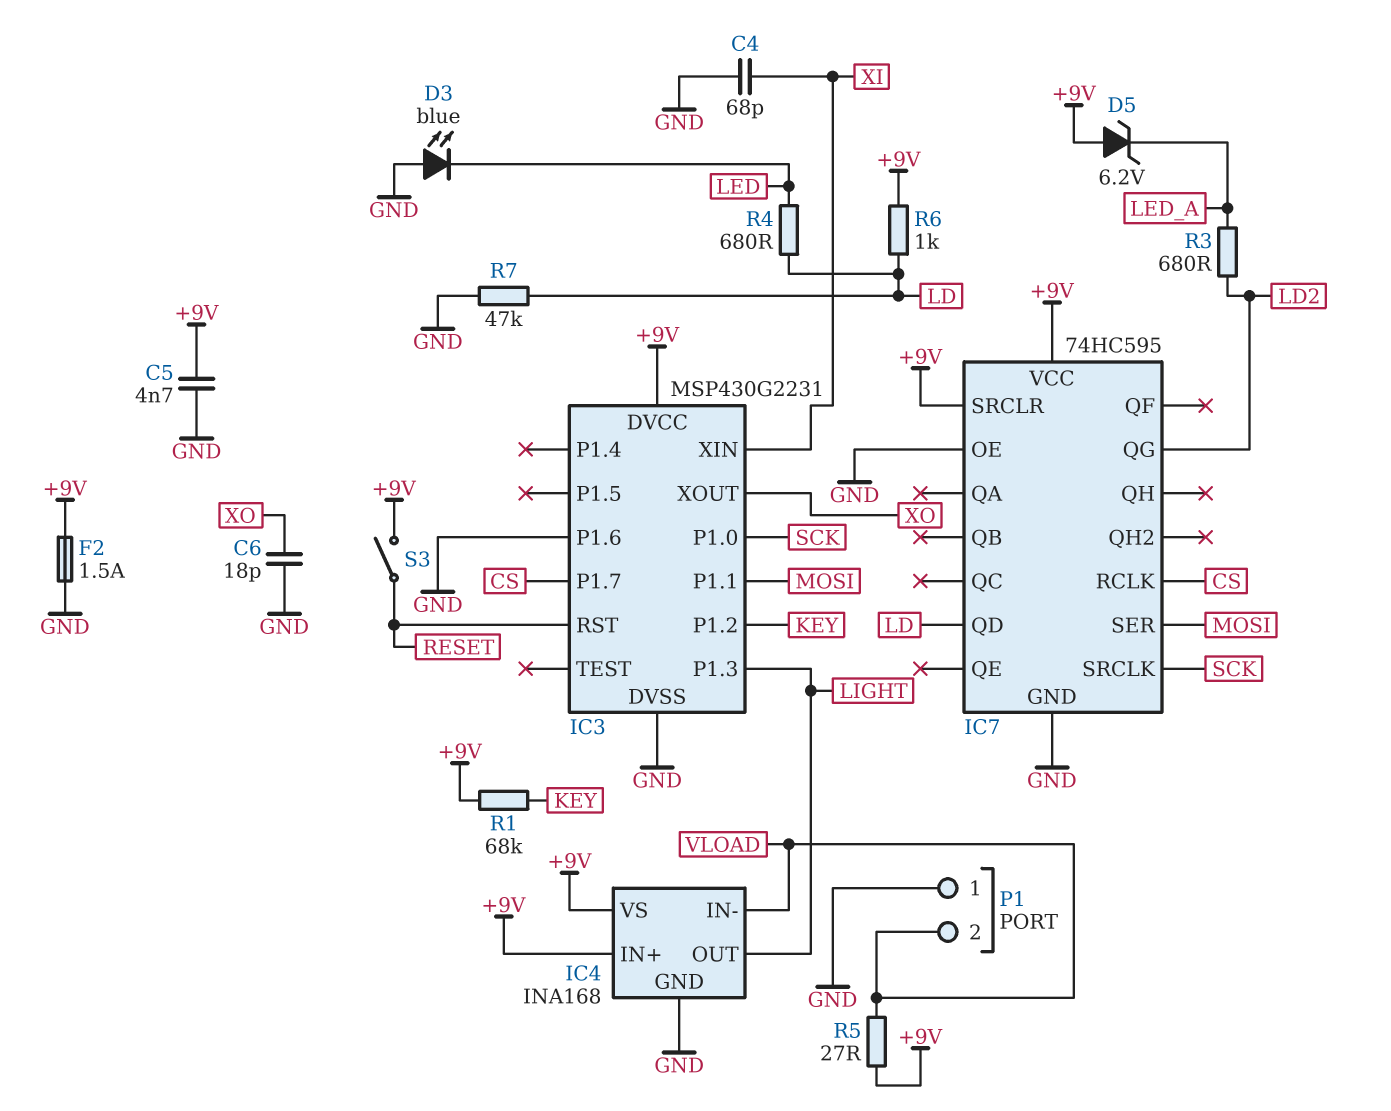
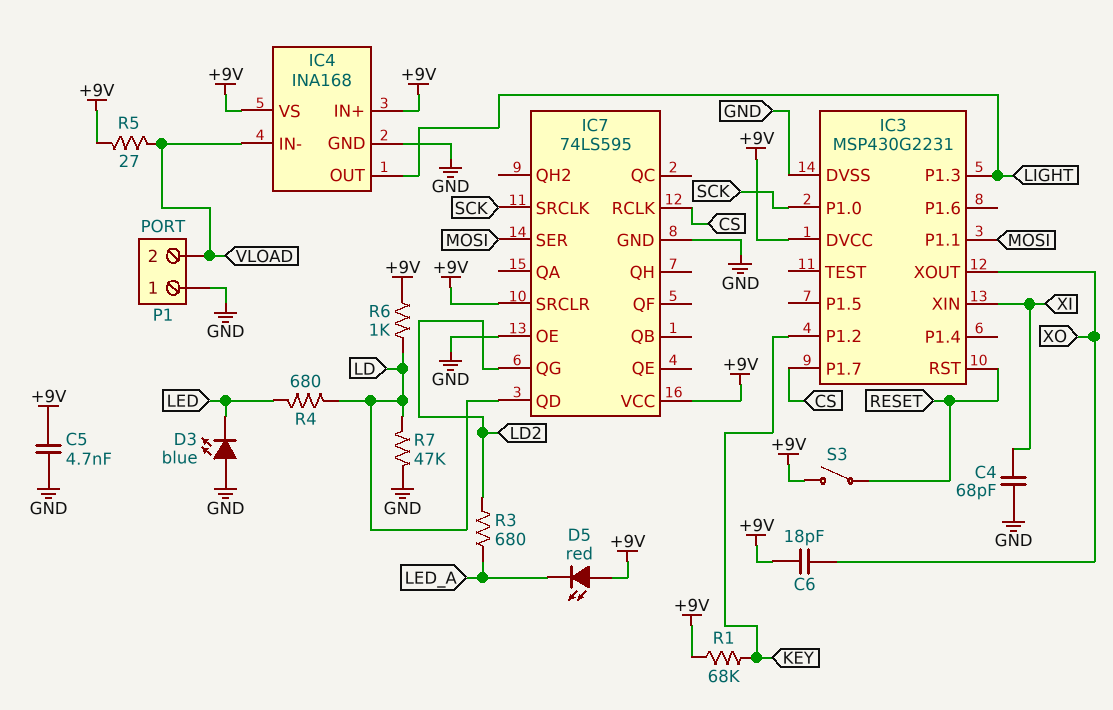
C6: 18pF (GND, XO) -> 18pF (+9V, XO)
D5: zener 6.2V (A +9V, K LED_A) -> LED red (A +9V, K LED_A)
F2: 1.5A (+9V, GND) -> none
IC3 pin P1.6: GND -> none
IC7: 74HC595 -> 74LS595

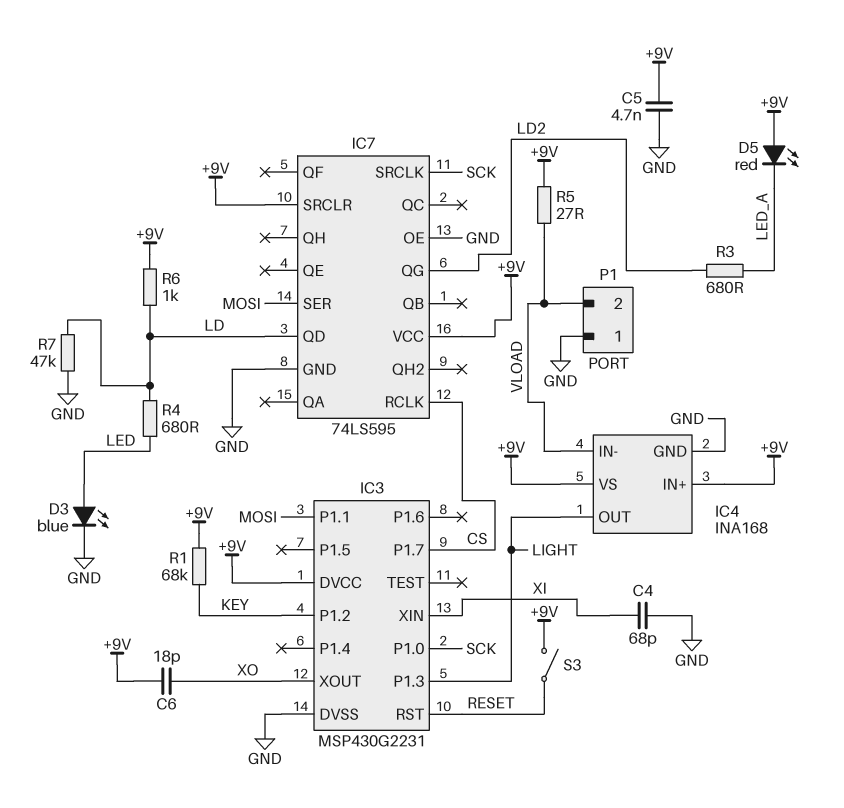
D3: LED blue (A GND, K LED) -> LED blue (A LED, K GND)

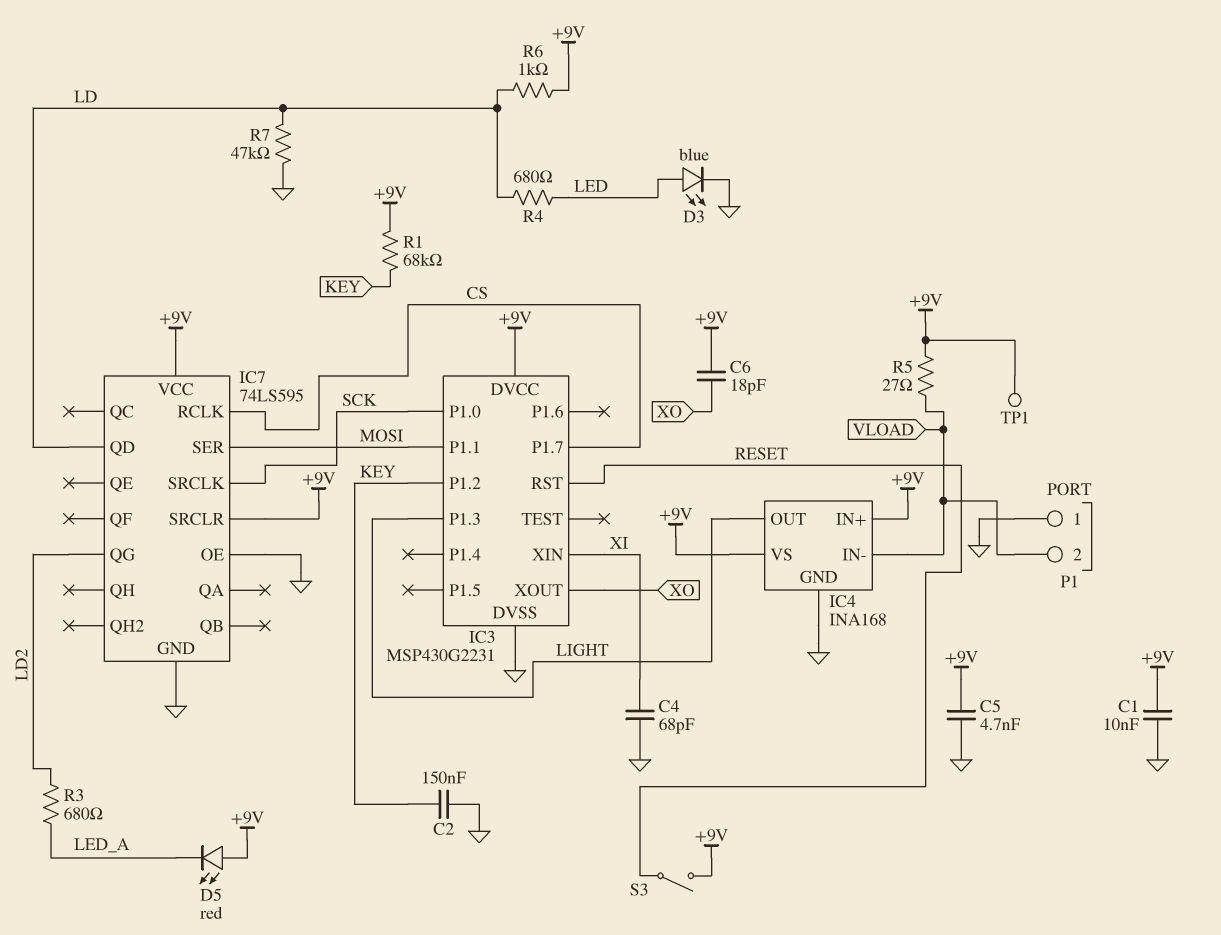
C1: none -> 10nF (+9V, GND)
C2: none -> 150nF (GND, KEY)
TP1: none -> test point (+9V)

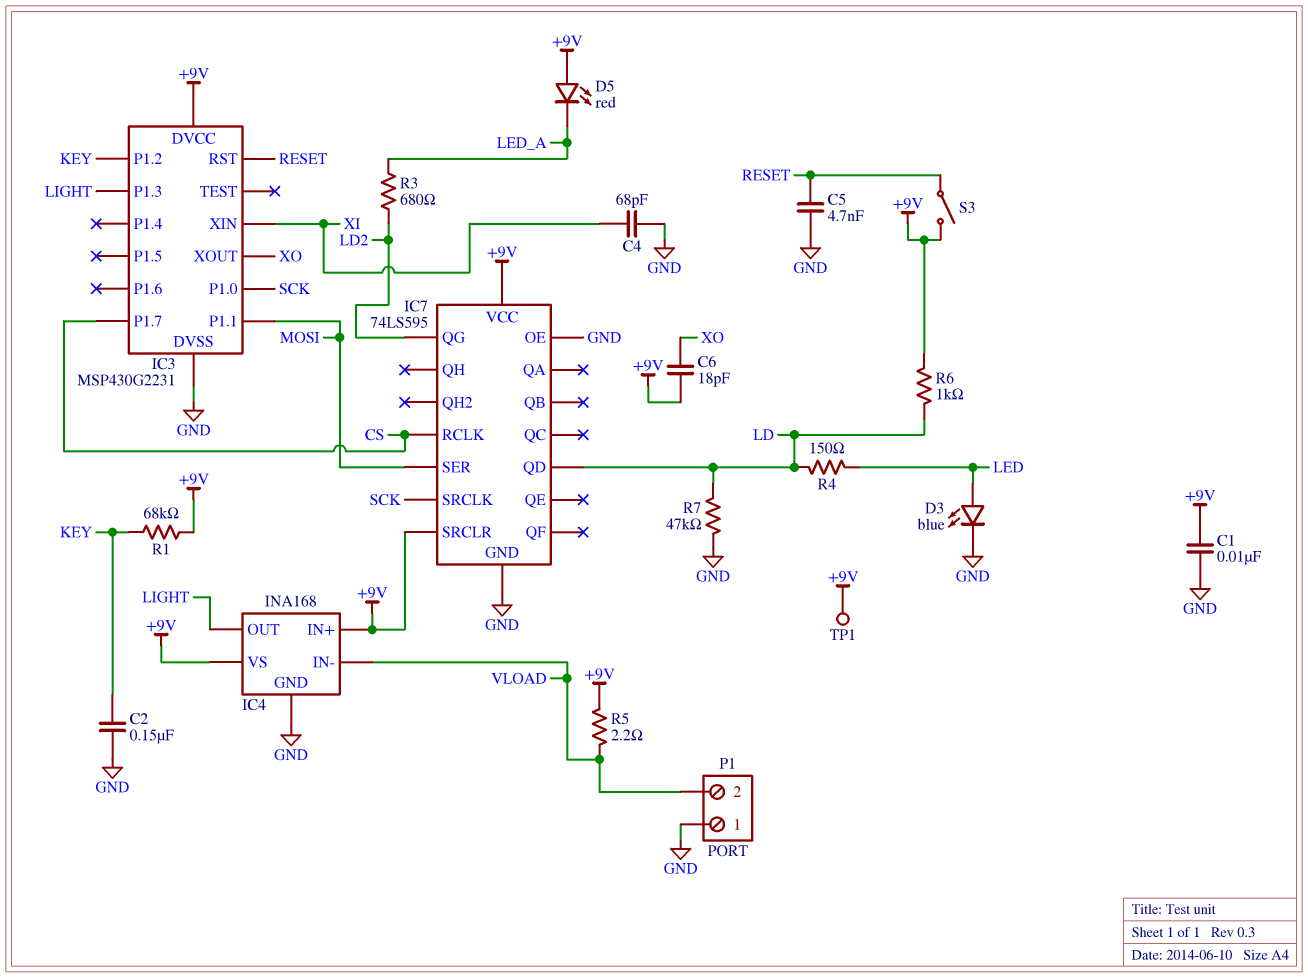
C5: 4.7nF (+9V, GND) -> 4.7nF (GND, RESET)
R4: 680 (LD, LED) -> 150 (LD, LED)
R5: 27 (+9V, VLOAD) -> 2.2 (+9V, VLOAD)

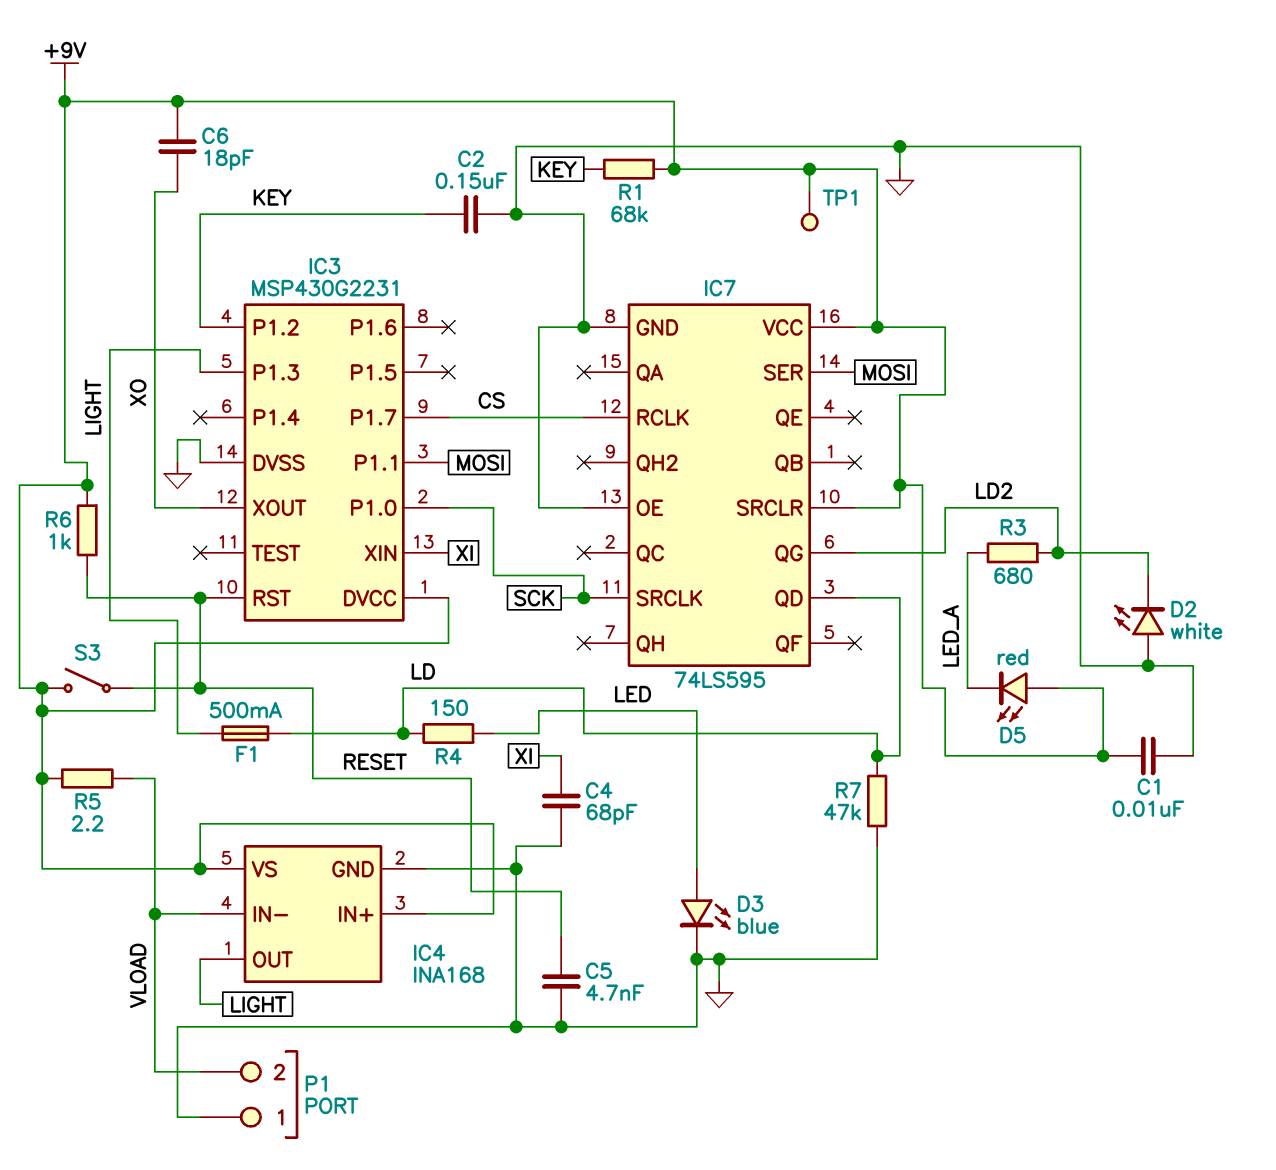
D2: none -> LED white (A GND, K LD2)
F1: none -> 500mA (LD, LIGHT)
R6: 1k (+9V, LD) -> 1k (+9V, RESET)

